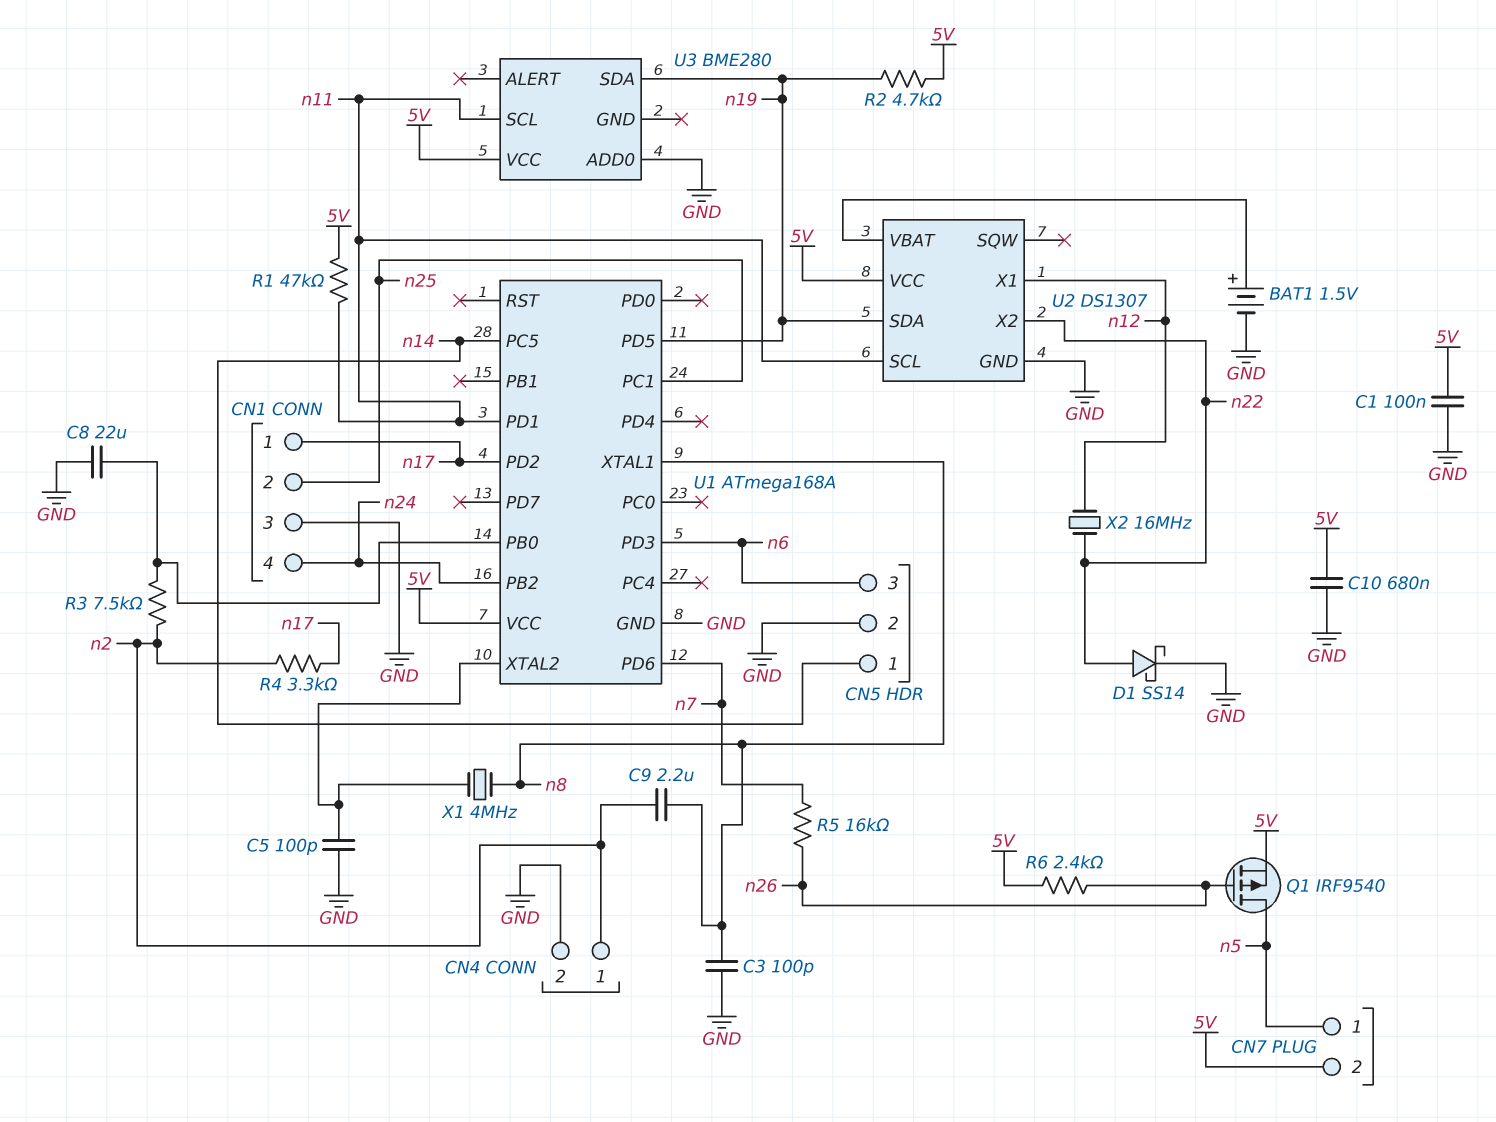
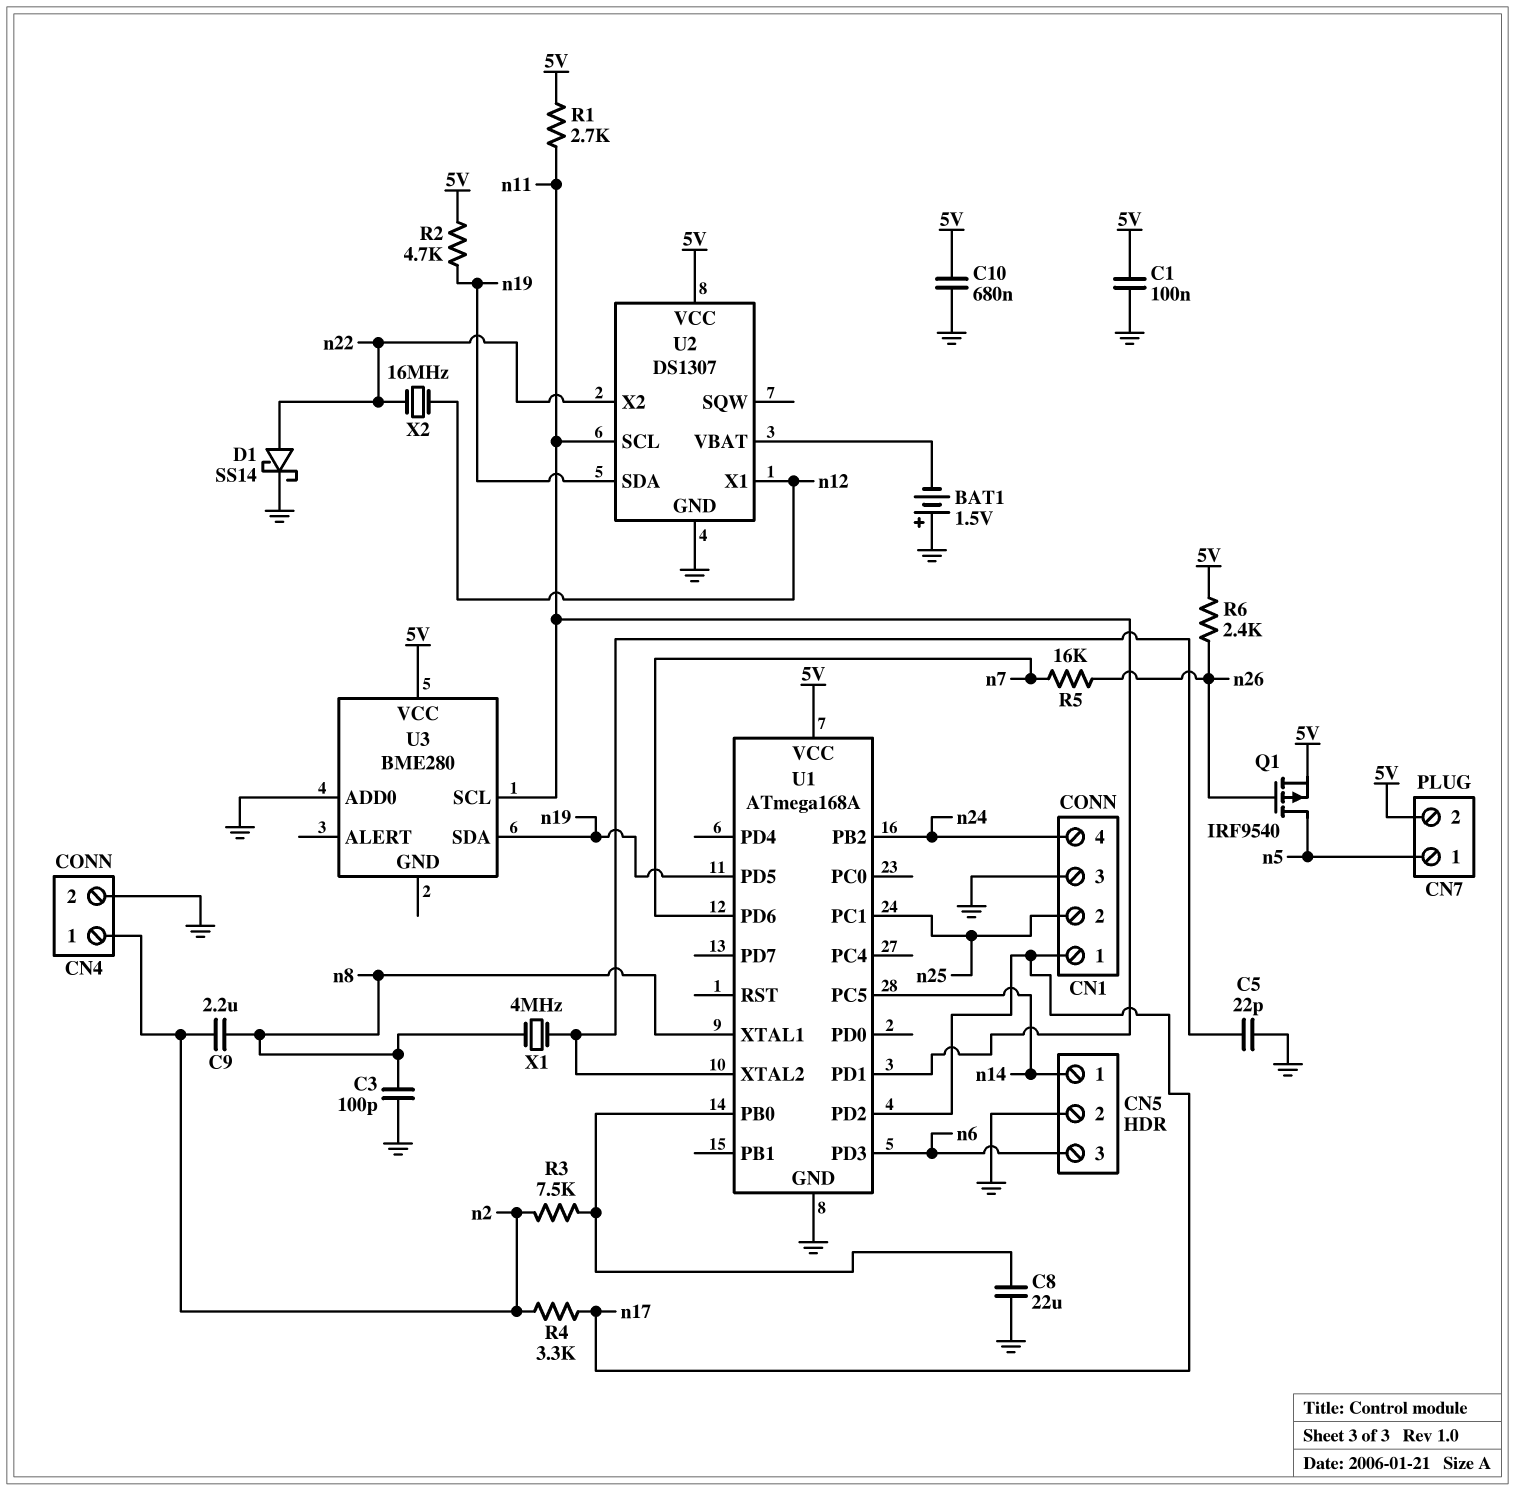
BAT1: 1.5V (plus U2/VBAT, minus GND) -> 1.5V (plus GND, minus U2/VBAT)
C5: 100pF (GND, U1/XTAL2) -> 22pF (GND, U1/XTAL2)
R1: 47k (5V, n11) -> 2.7k (5V, n11)

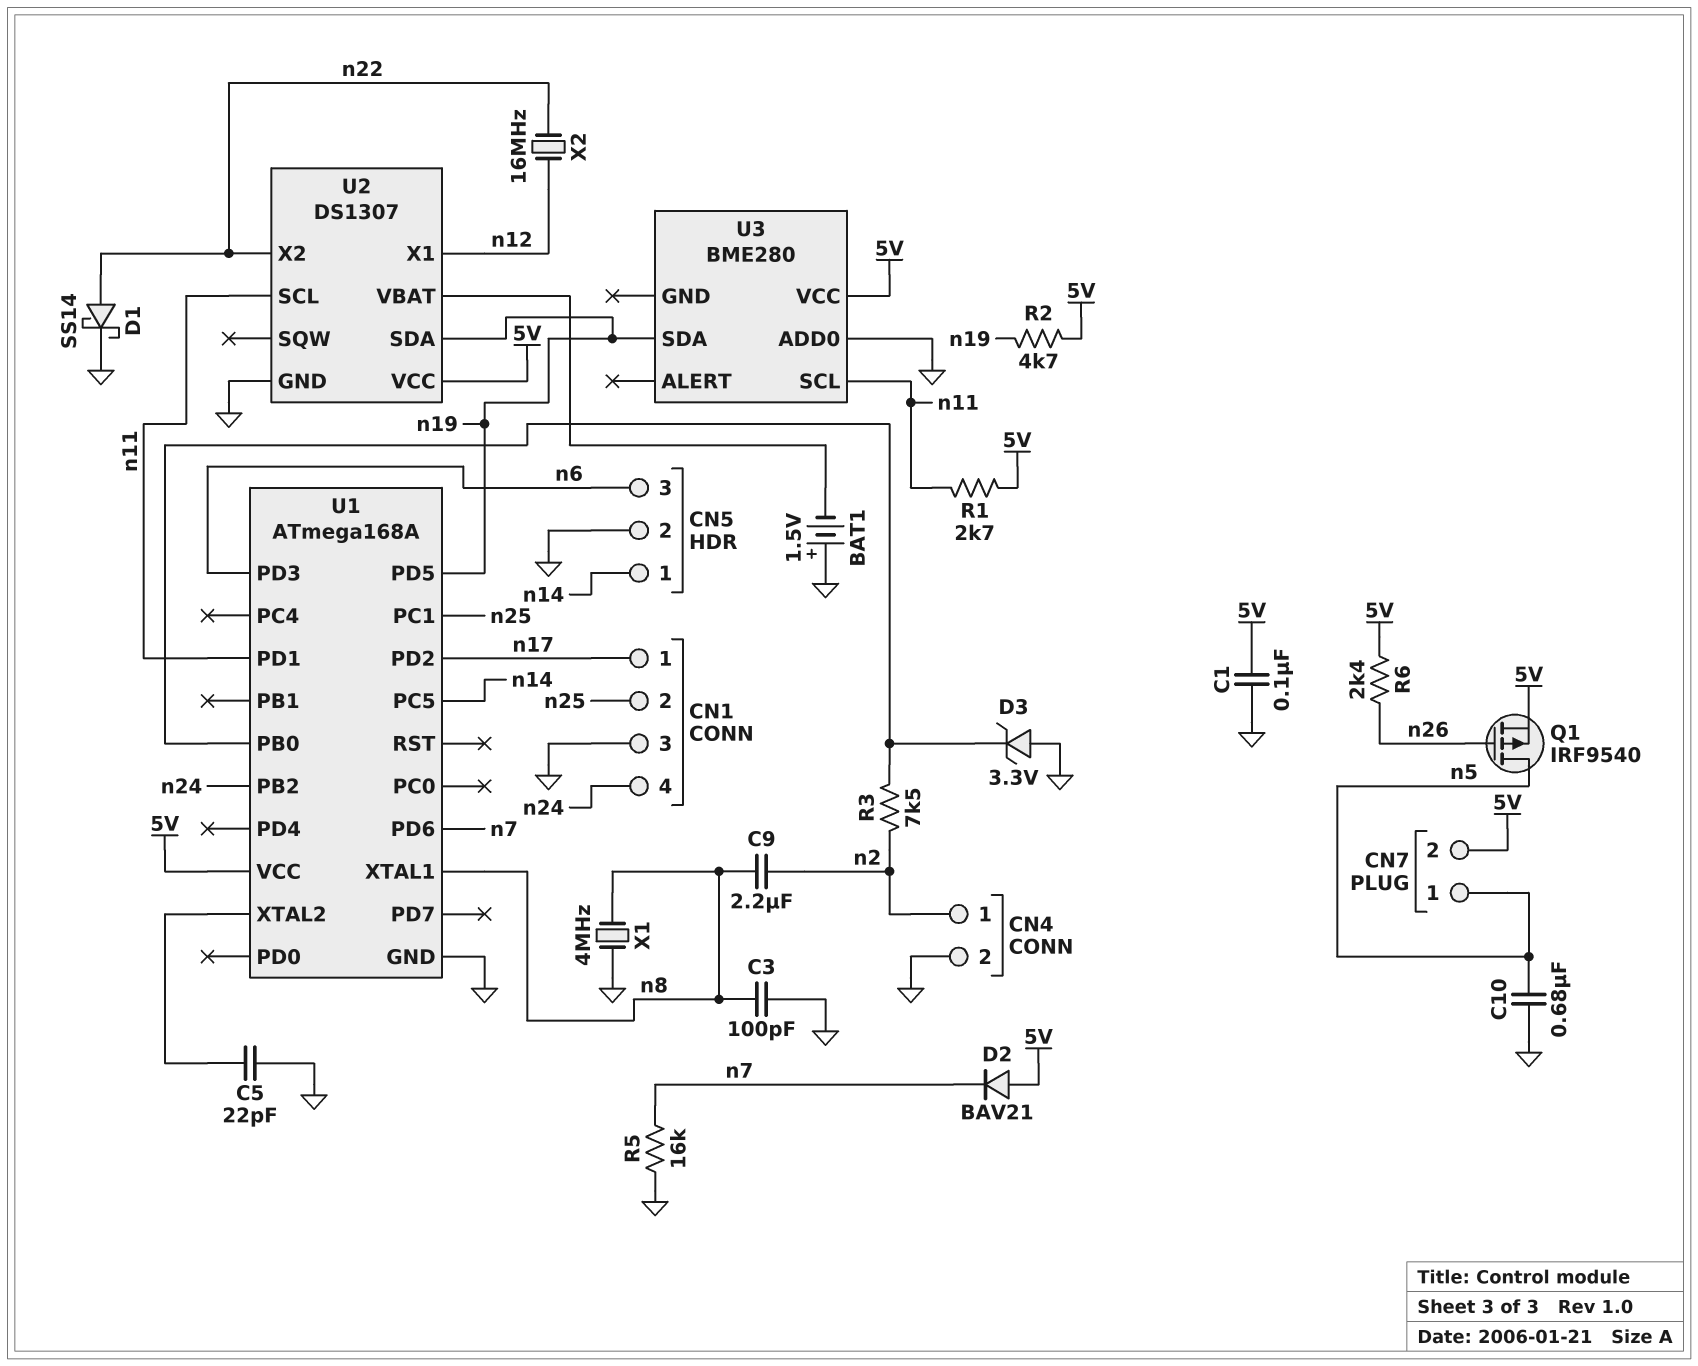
C8: 22uF (GND, U1/PB0) -> none
C10: 680nF (5V, GND) -> 680nF (GND, n5)
D2: none -> diode BAV21 (A 5V, K n7)
D3: none -> zener 3.3V (A GND, K U1/PB0)
R4: 3.3k (n2, n17) -> none
R5: 16k (n7, n26) -> 16k (GND, n7)
X1: 4MHz (U1/XTAL2, n8) -> 4MHz (GND, n8)

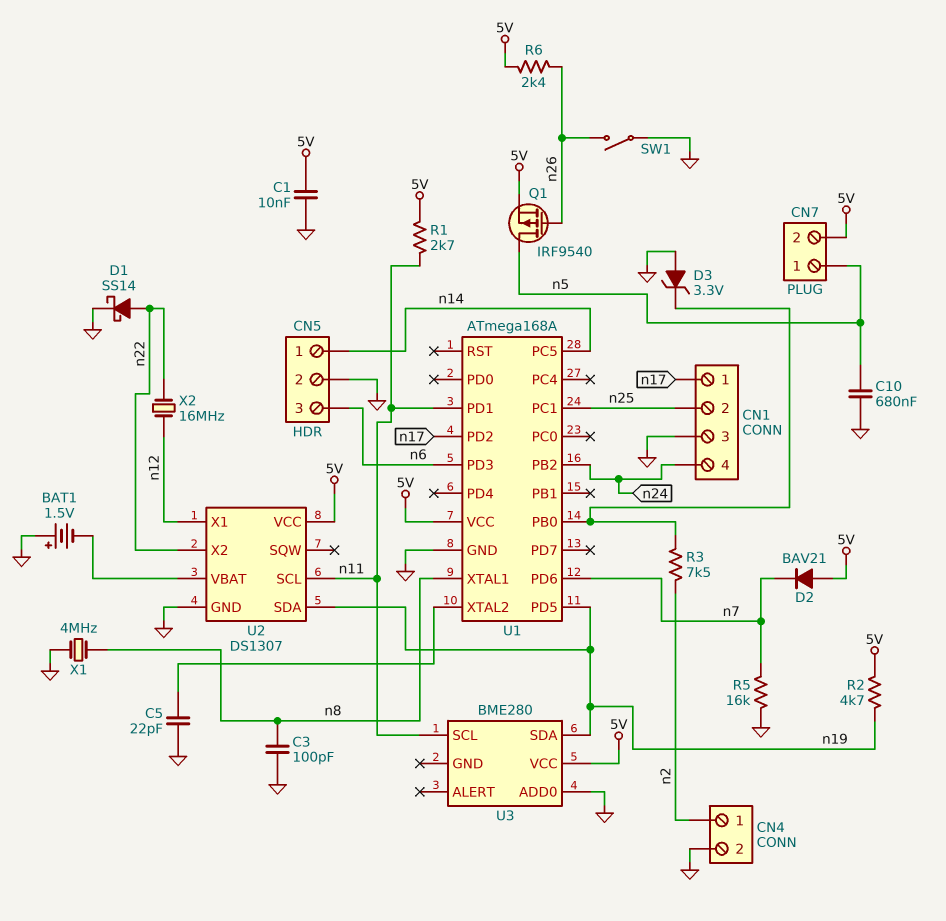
C1: 100nF (5V, GND) -> 10nF (5V, GND)
C9: 2.2uF (n2, n8) -> none
SW1: none -> switch (GND, n26)

